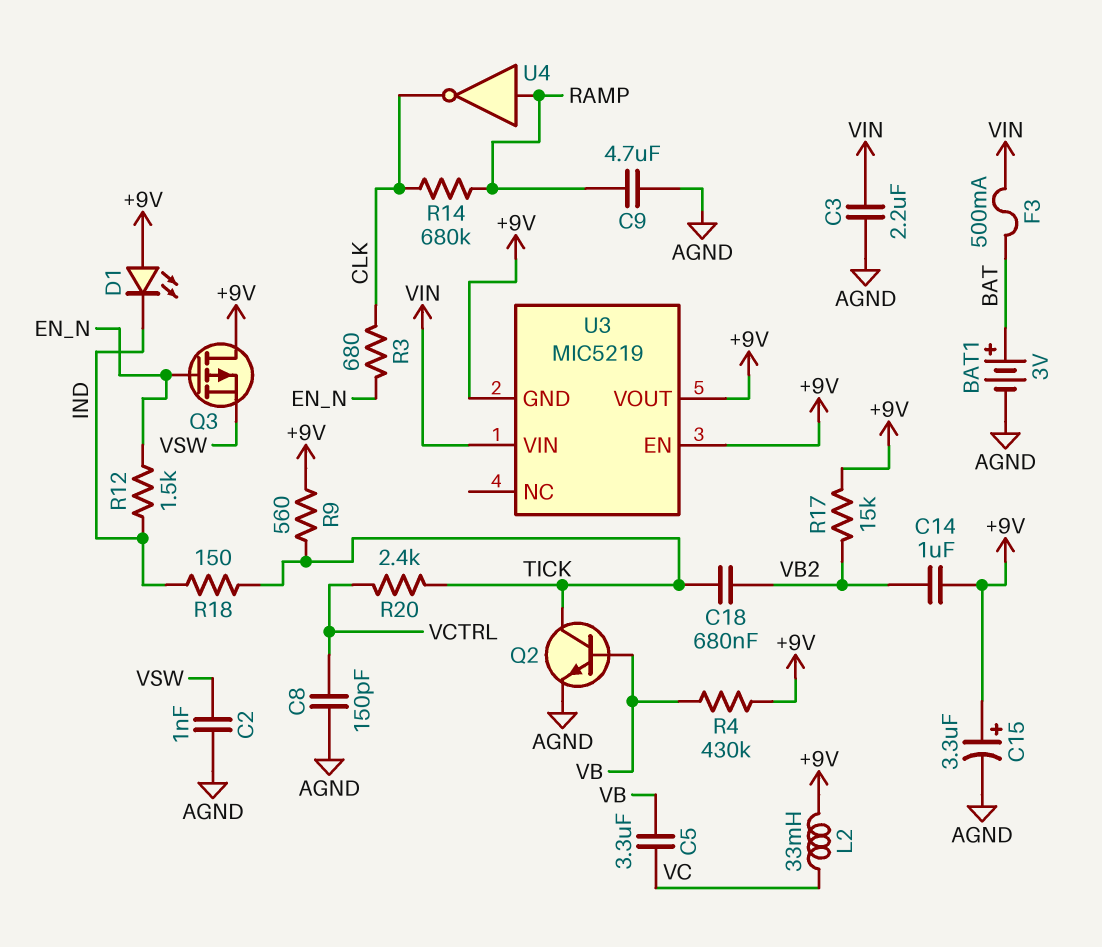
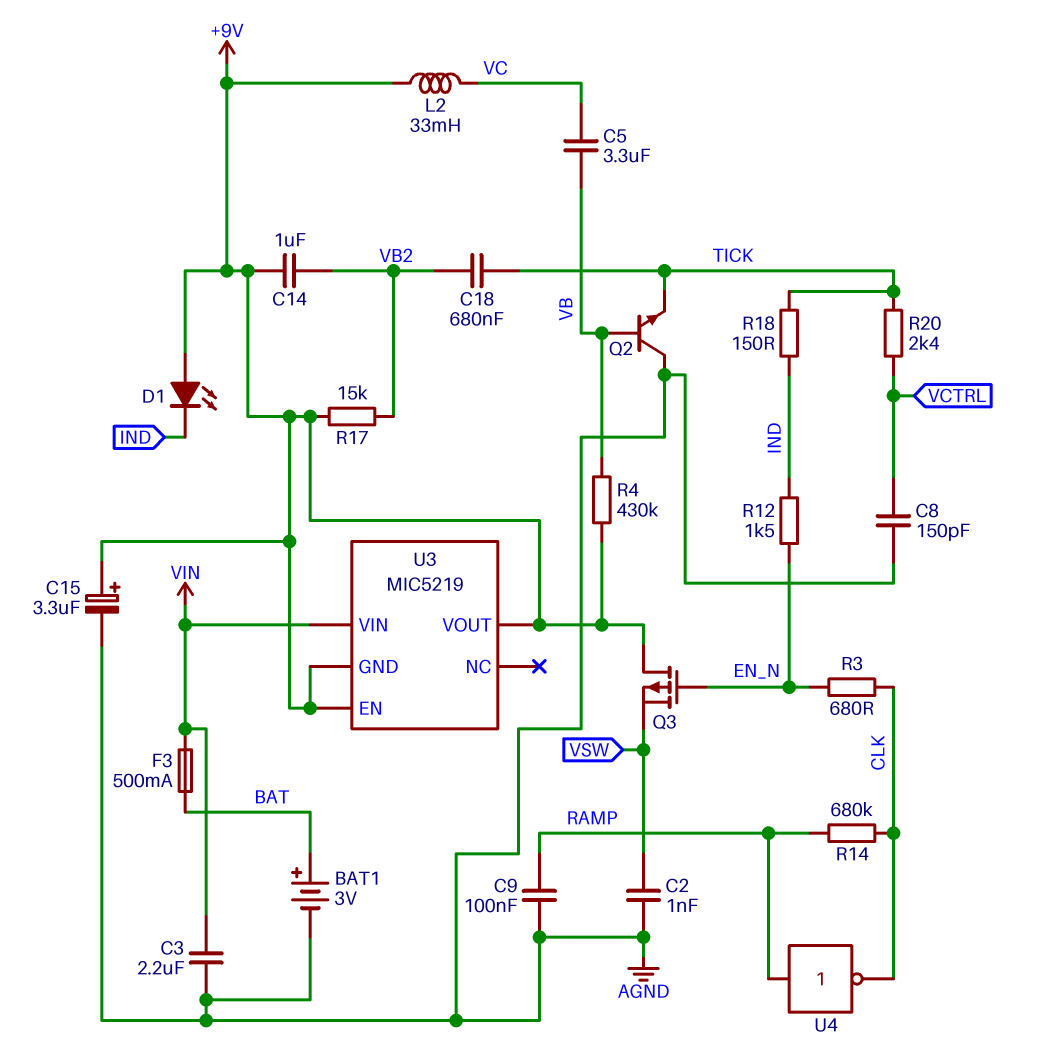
C9: 4.7uF (AGND, RAMP) -> 100nF (AGND, RAMP)
Q2: NPN (B VB, C TICK, E AGND) -> NPN (B VB, C AGND, E TICK)
R9: 560 (+9V, TICK) -> none

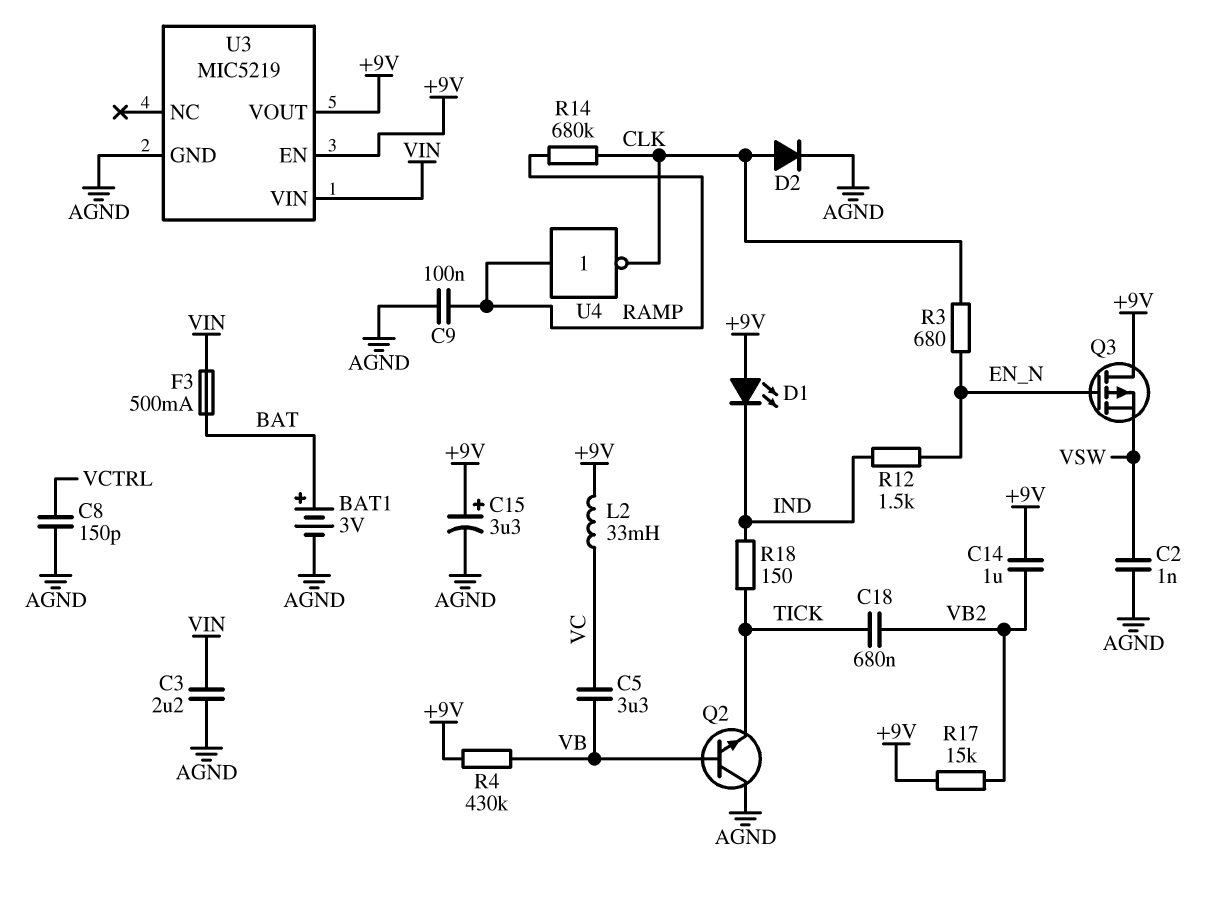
D2: none -> diode (A CLK, K AGND)
R20: 2.4k (TICK, VCTRL) -> none
U3 pin GND: +9V -> AGND

